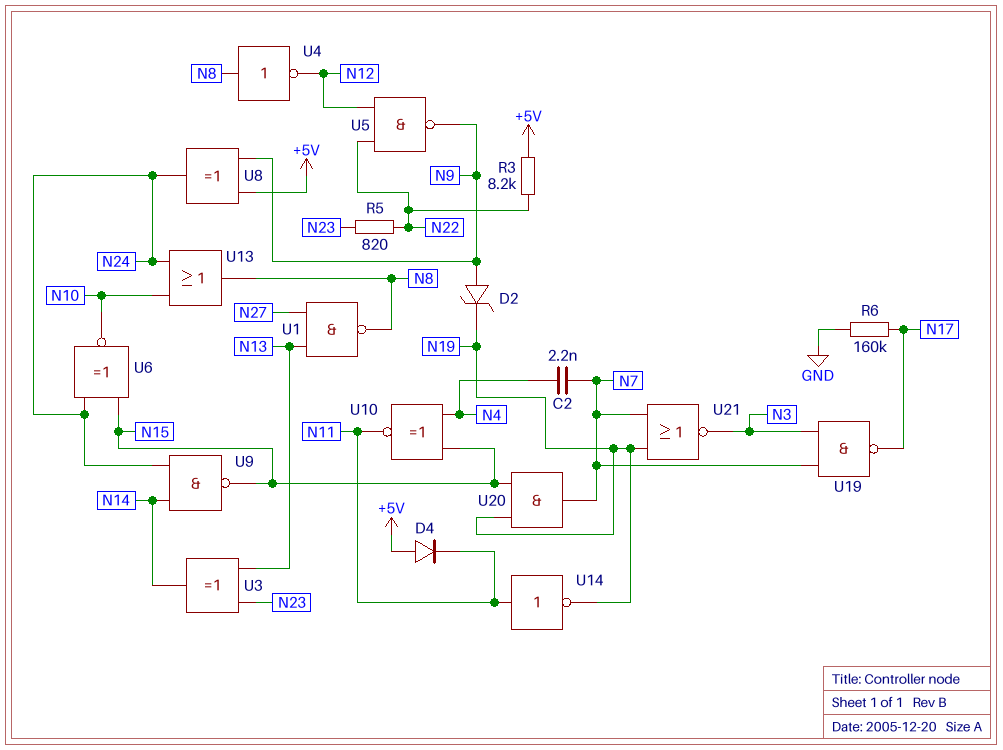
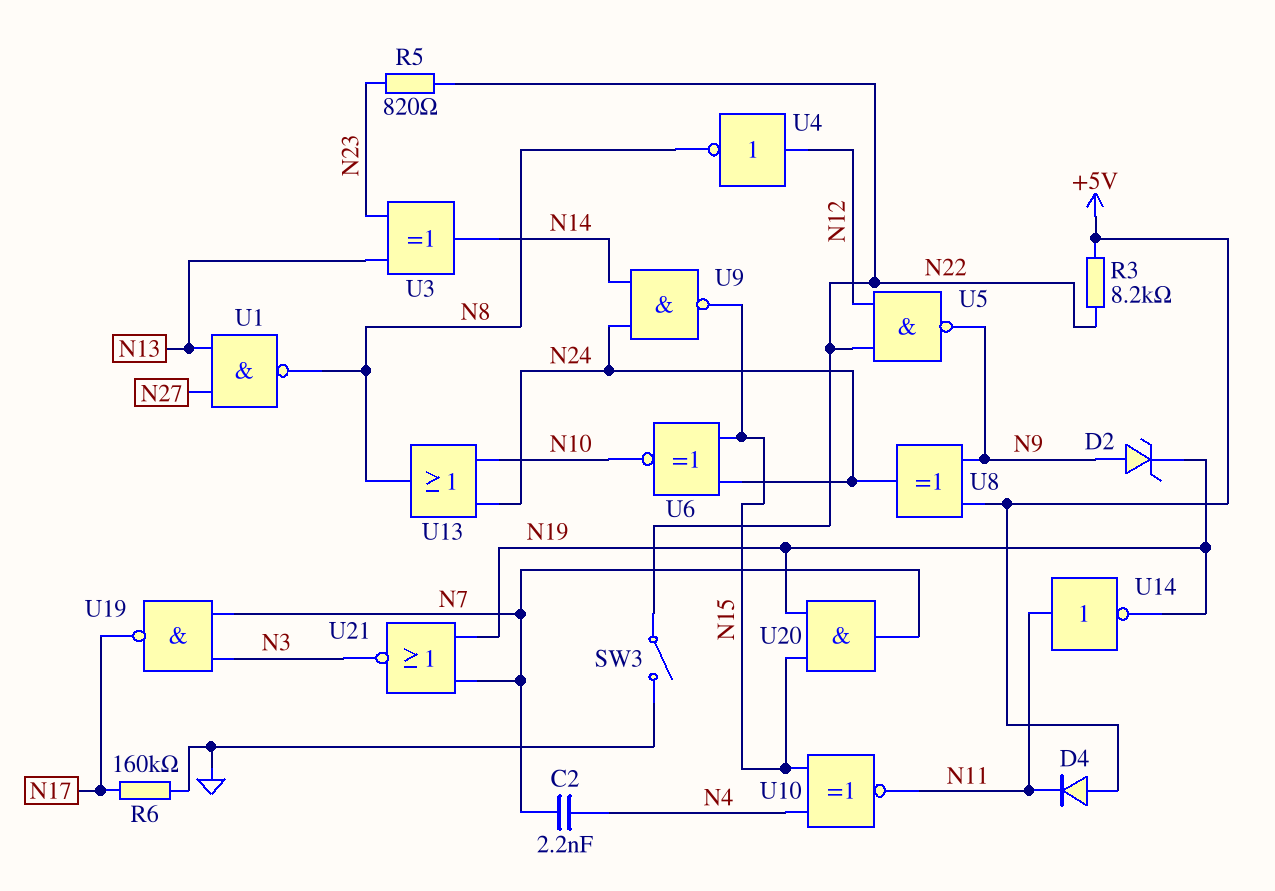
SW3: none -> switch (GND, N22)
U4: NOT (in N8, out N12) -> NOT (in N12, out N8)

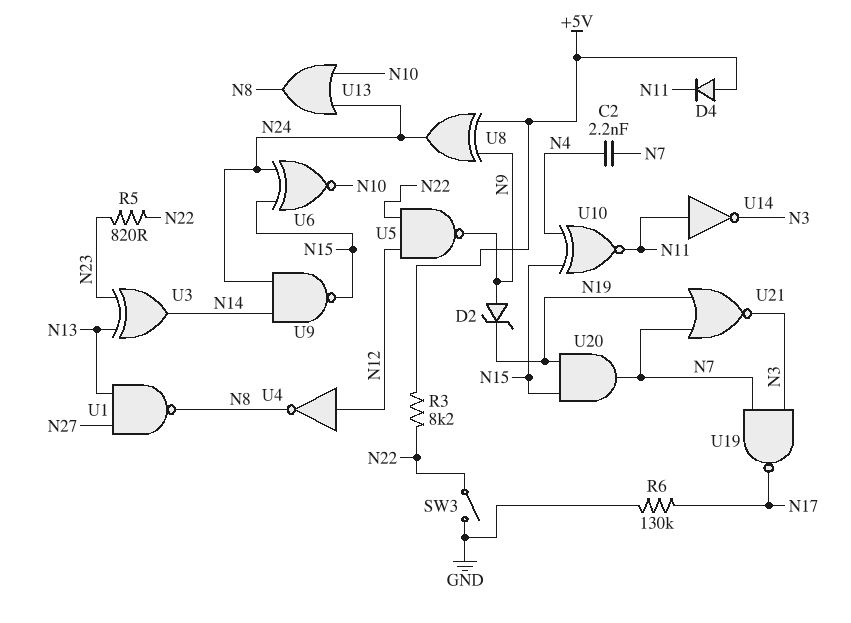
R6: 160k (GND, N17) -> 130k (GND, N17)
U14: NOT (in N11, out N19) -> NOT (in N11, out N3)

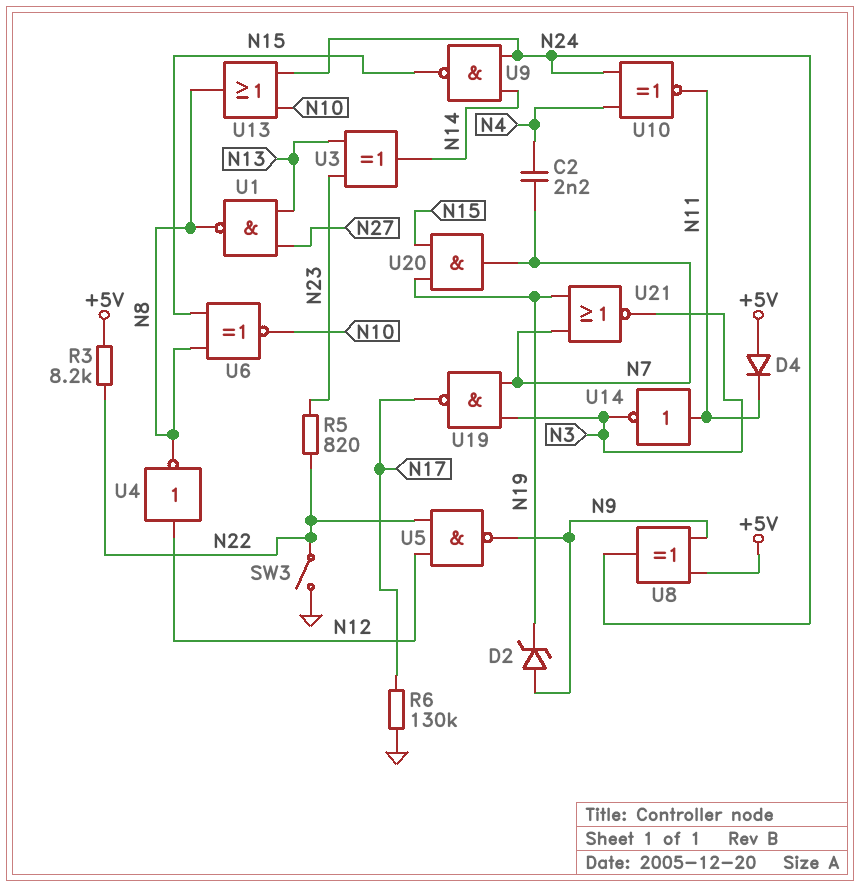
U6: XNOR (in N15, in N24, out N10) -> XNOR (in N8, in N15, out N10)
U10: XNOR (in N4, in N15, out N11) -> XNOR (in N4, in N24, out N11)

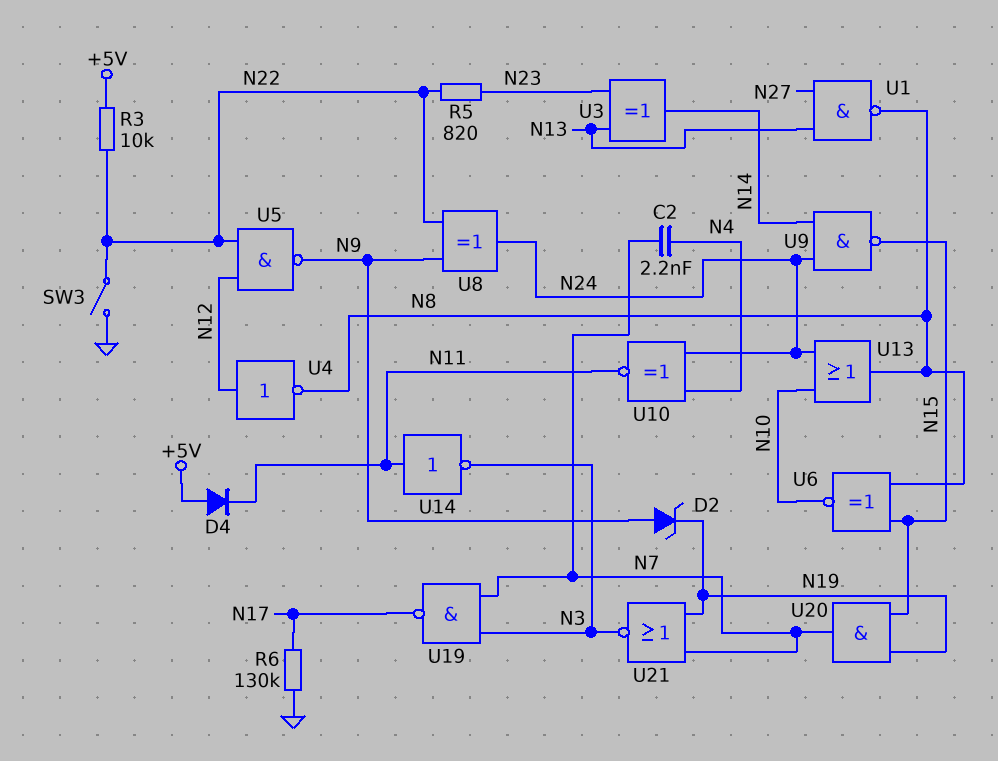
R3: 8.2k (+5V, N22) -> 10k (+5V, N22)
U8: XOR (in +5V, in N9, out N24) -> XOR (in N9, in N22, out N24)

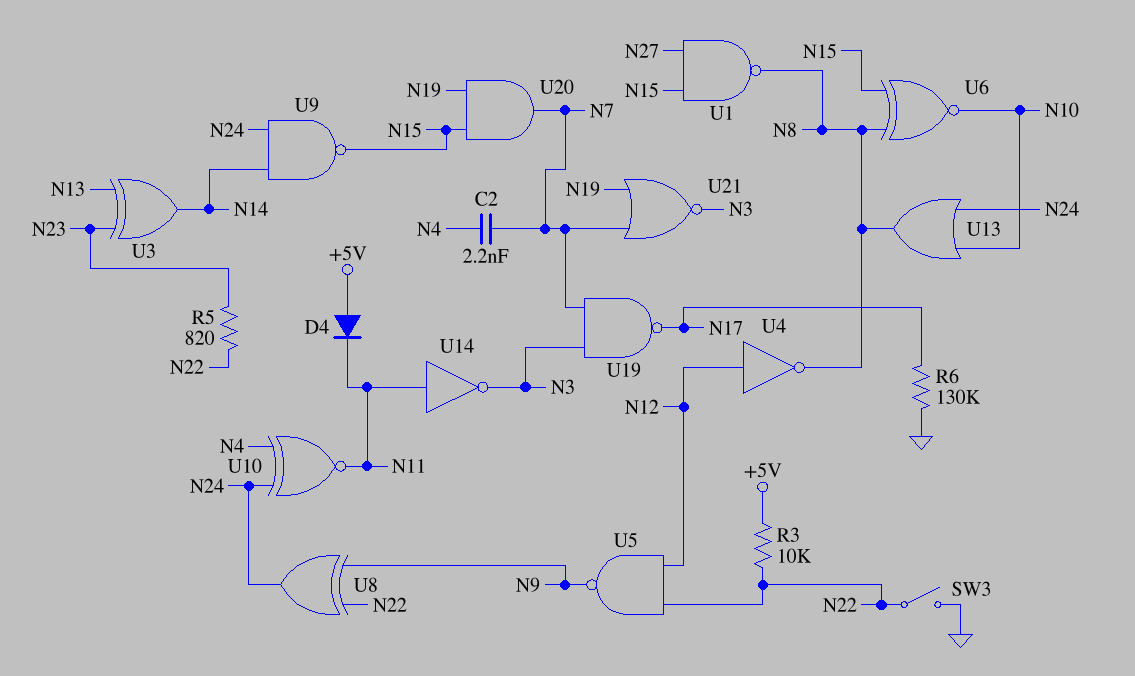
D2: zener (A N9, K N19) -> none
U1: NAND (in N13, in N27, out N8) -> NAND (in N15, in N27, out N8)

